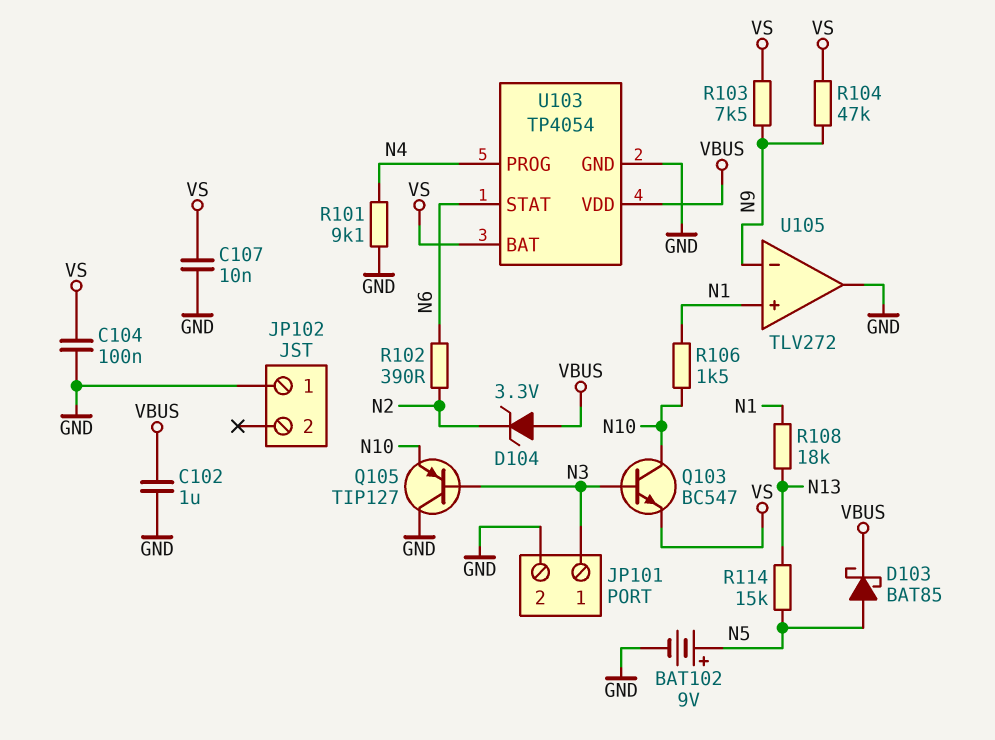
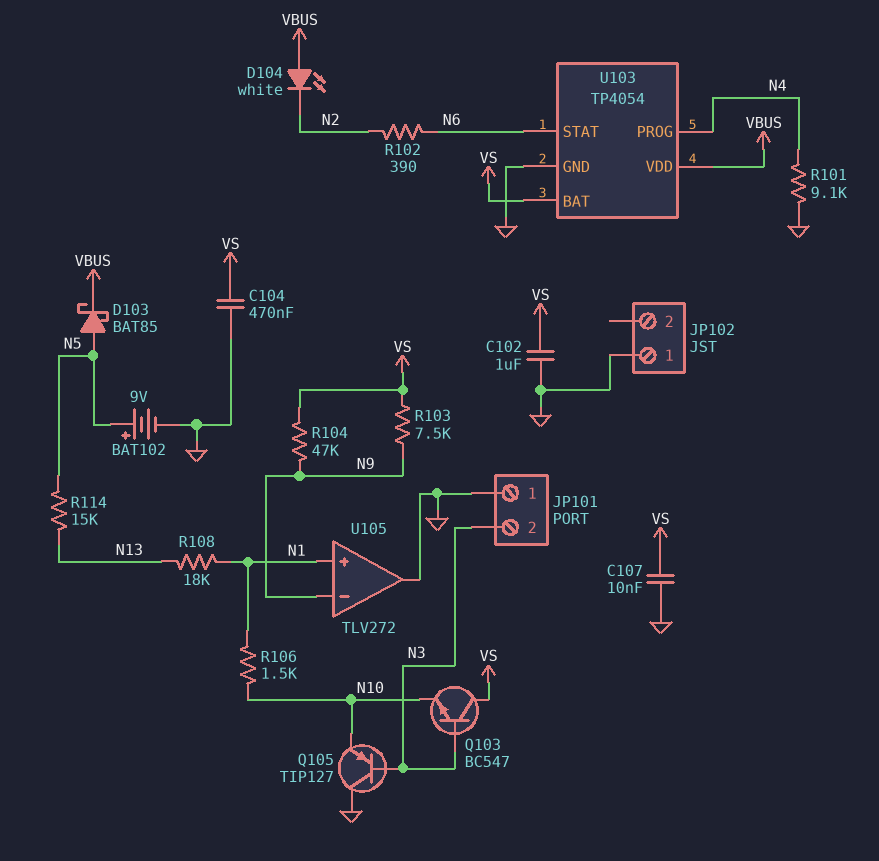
C102: 1uF (GND, VBUS) -> 1uF (GND, VS)
C104: 100nF (GND, VS) -> 470nF (GND, VS)
D104: zener 3.3V (A VBUS, K N2) -> LED white (A VBUS, K N2)
JP101 pin 1: N3 -> GND
JP101 pin 2: GND -> N3
Q103: NPN BC547 (B N3, C N10, E VS) -> NPN BC547 (B N3, C VS, E N10)

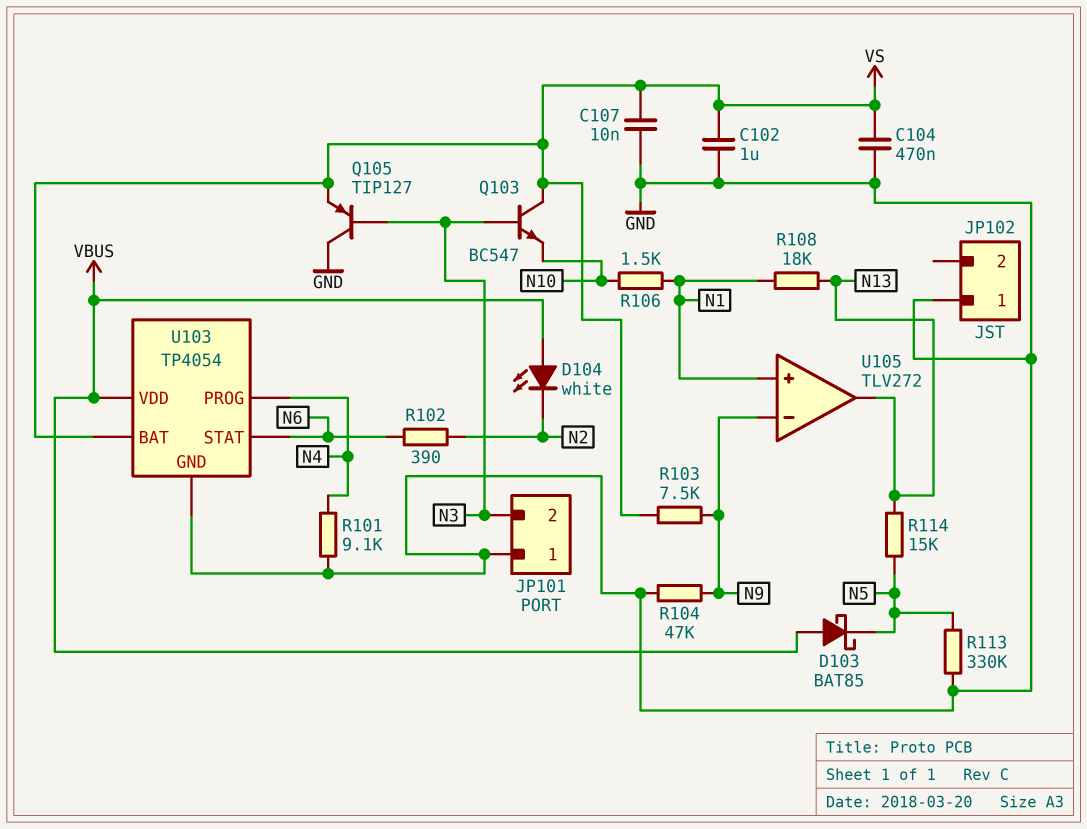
BAT102: 9V (plus N5, minus GND) -> none
D103: schottky BAT85 (A N5, K VBUS) -> schottky BAT85 (A VBUS, K N5)
Q105: PNP TIP127 (B N3, C GND, E N10) -> PNP TIP127 (B N3, C GND, E VS)
R104: 47k (N9, VS) -> 47k (GND, N9)
R113: none -> 330k (GND, N5)
U105 pin out: GND -> N13

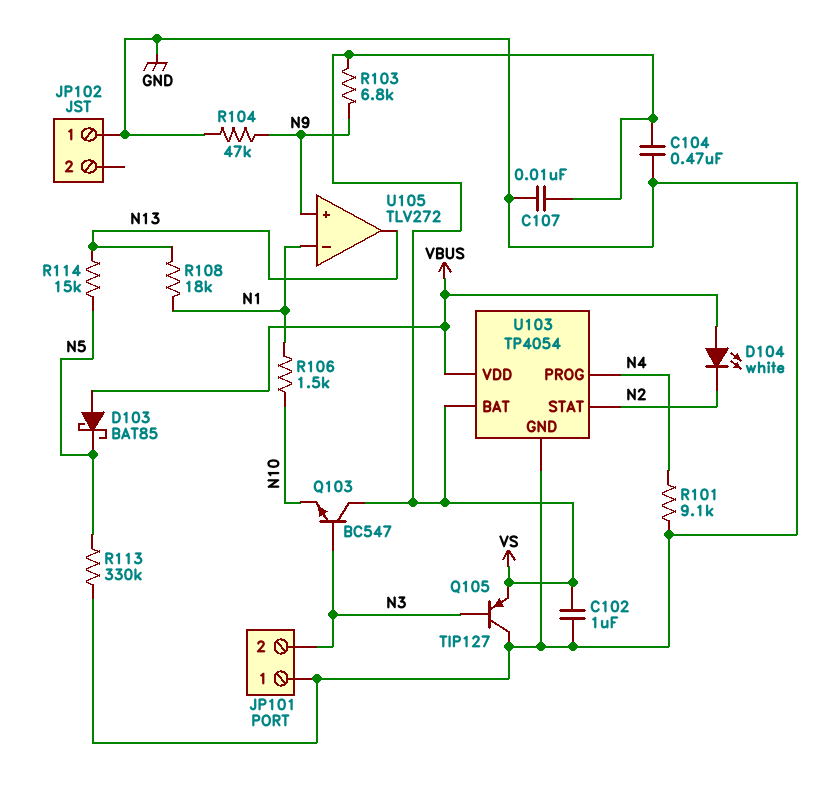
R102: 390 (N2, N6) -> none
R103: 7.5k (N9, VS) -> 6.8k (N9, VS)
U103 pin STAT: N6 -> N2
U105 pin in+: N1 -> N9
U105 pin in-: N9 -> N1

